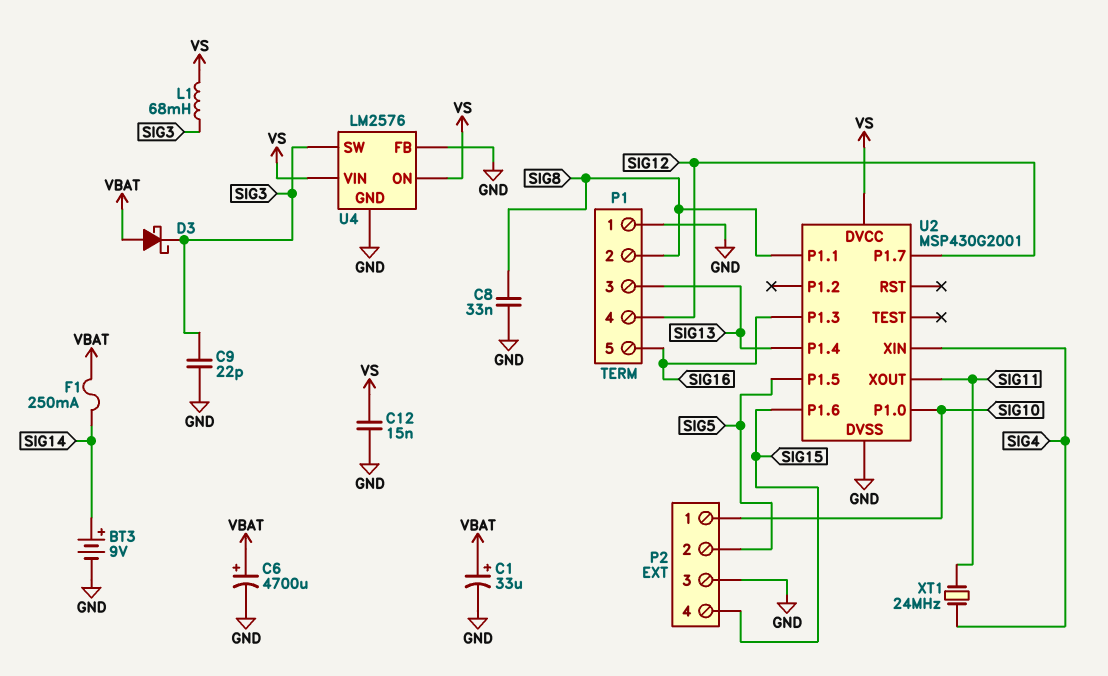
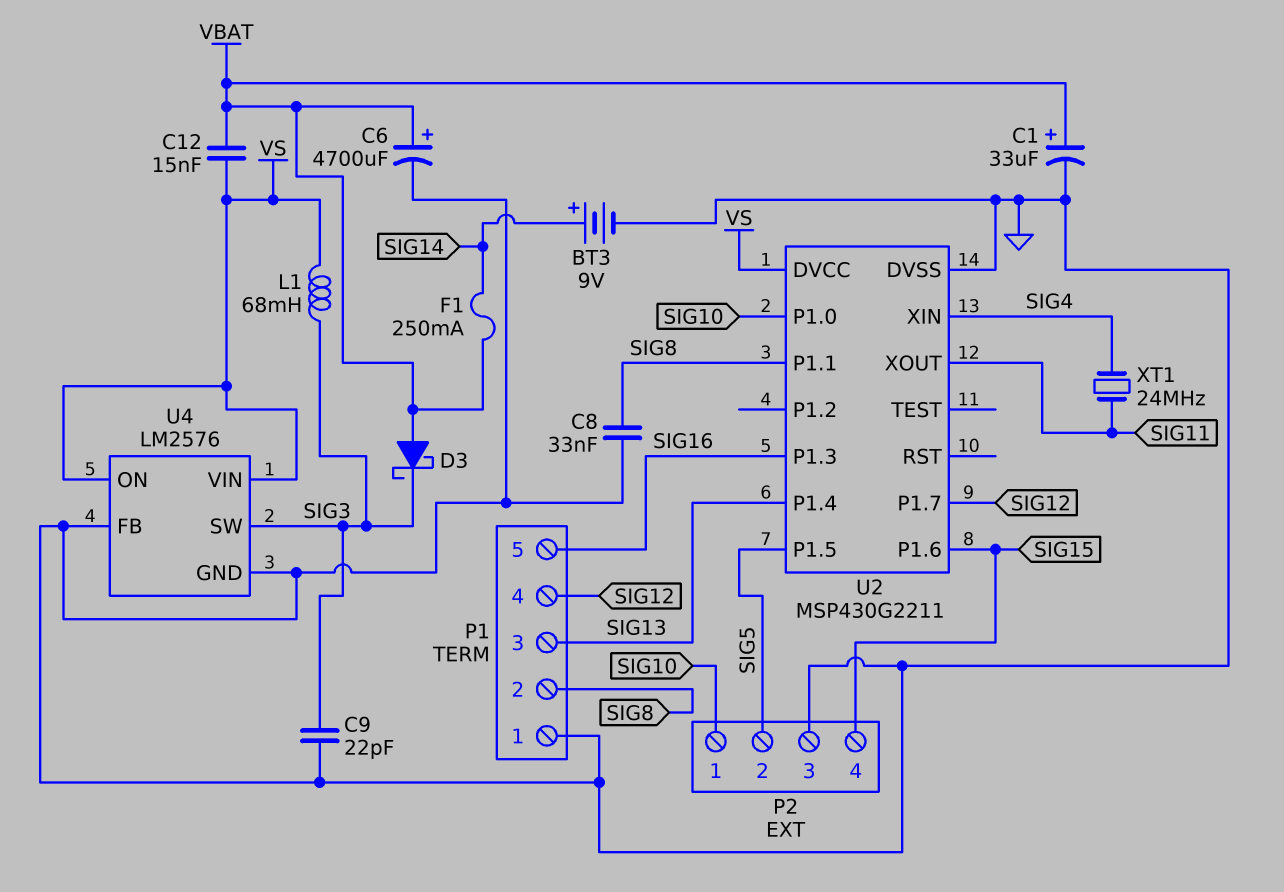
C12: 15nF (GND, VS) -> 15nF (VBAT, VS)
U2: MSP430G2001 -> MSP430G2211

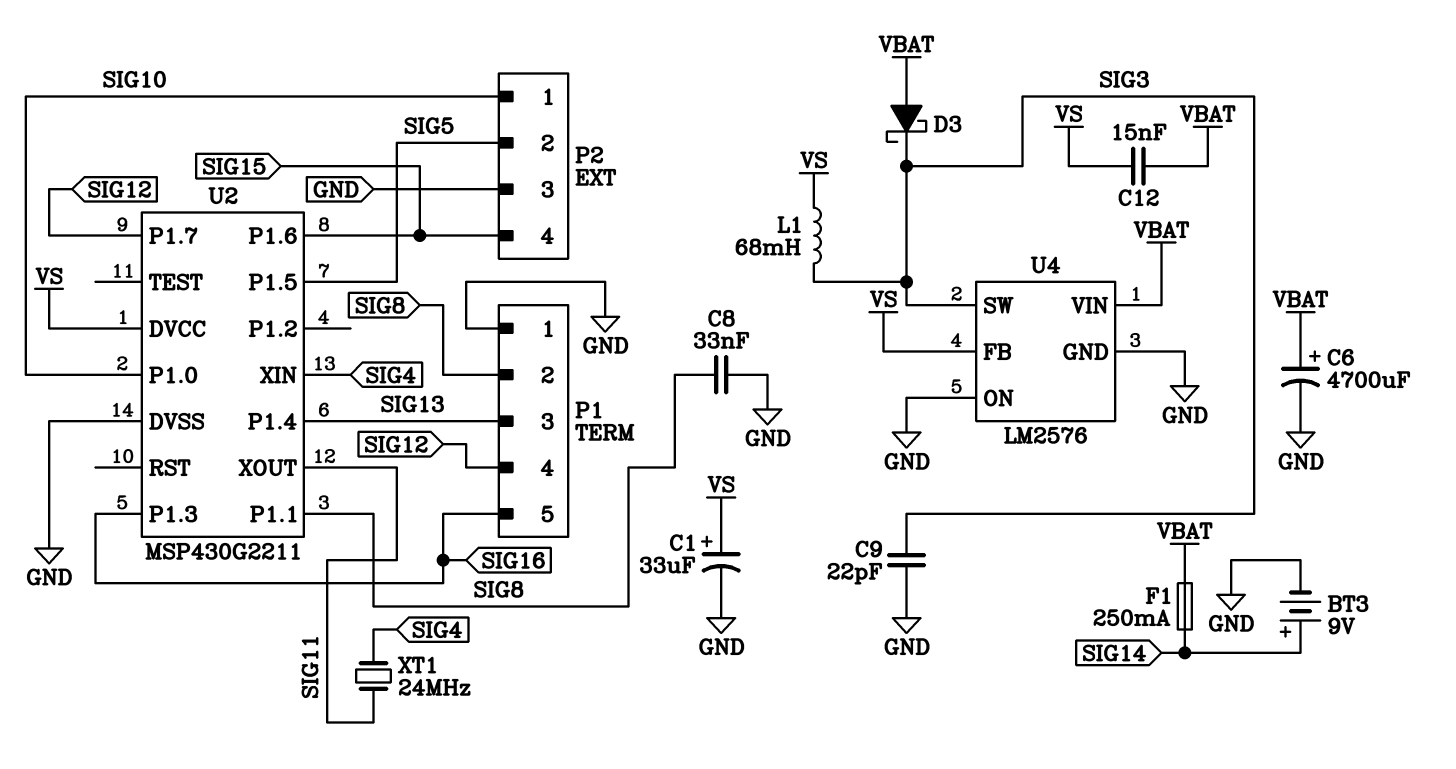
C1: 33uF (plus VBAT, minus GND) -> 33uF (plus VS, minus GND)
U4 pin FB: GND -> VS
U4 pin ON: VS -> GND
U4 pin VIN: VS -> VBAT

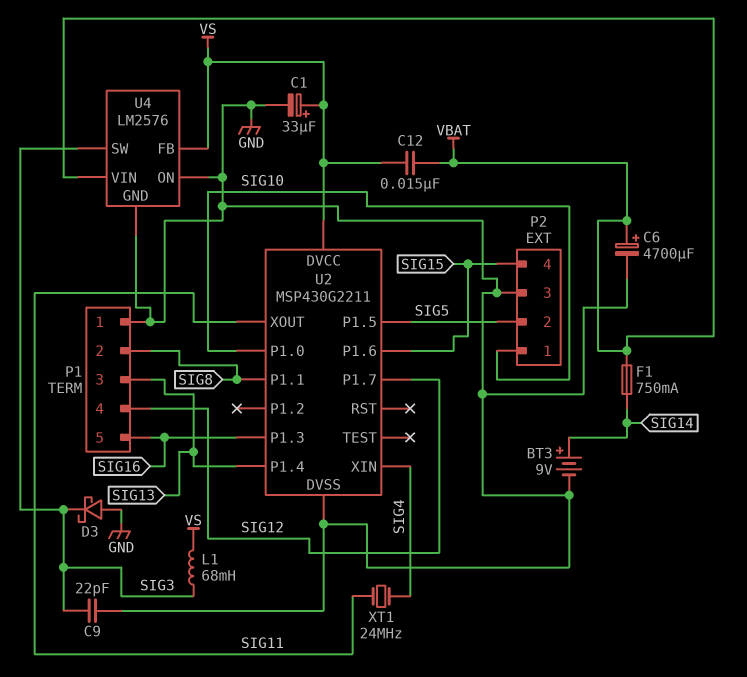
C8: 33nF (GND, SIG8) -> none
D3: schottky (A VBAT, K SIG3) -> schottky (A GND, K SIG3)
F1: 250mA (SIG14, VBAT) -> 750mA (SIG14, VBAT)

